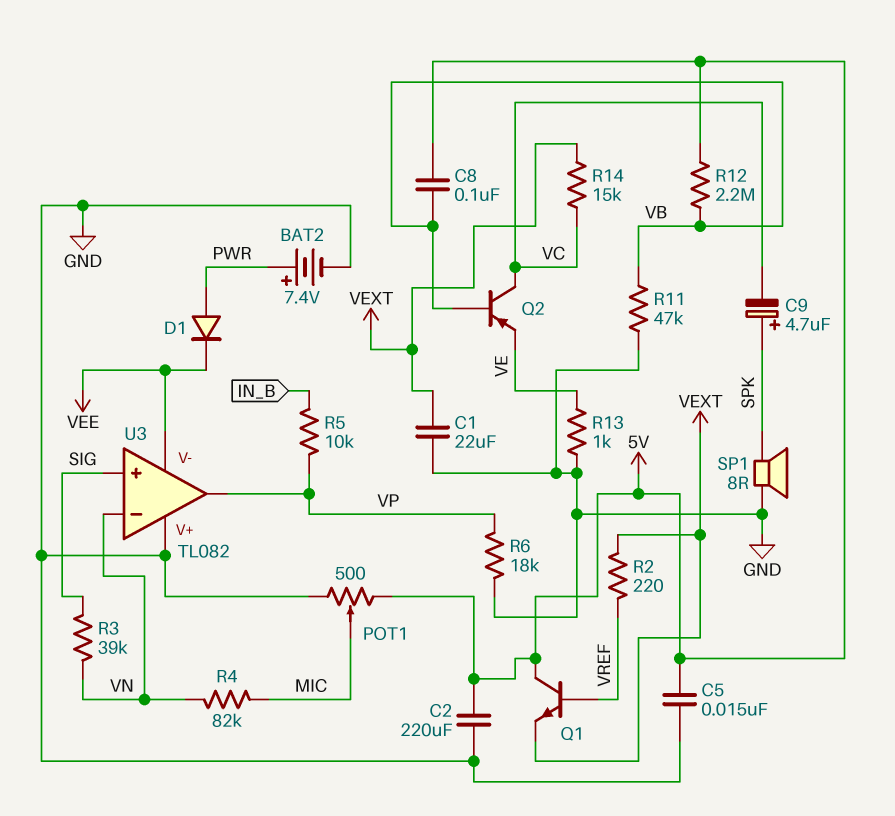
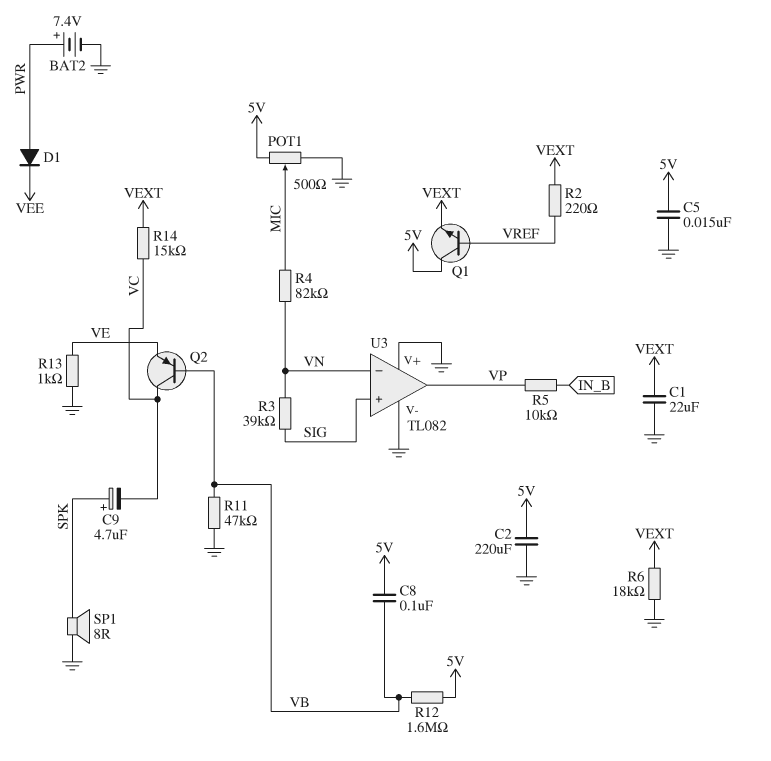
R6: 18k (GND, VP) -> 18k (GND, VEXT)
R12: 2.2M (5V, VB) -> 1.6M (5V, VB)
U3 pin V-: VEE -> GND

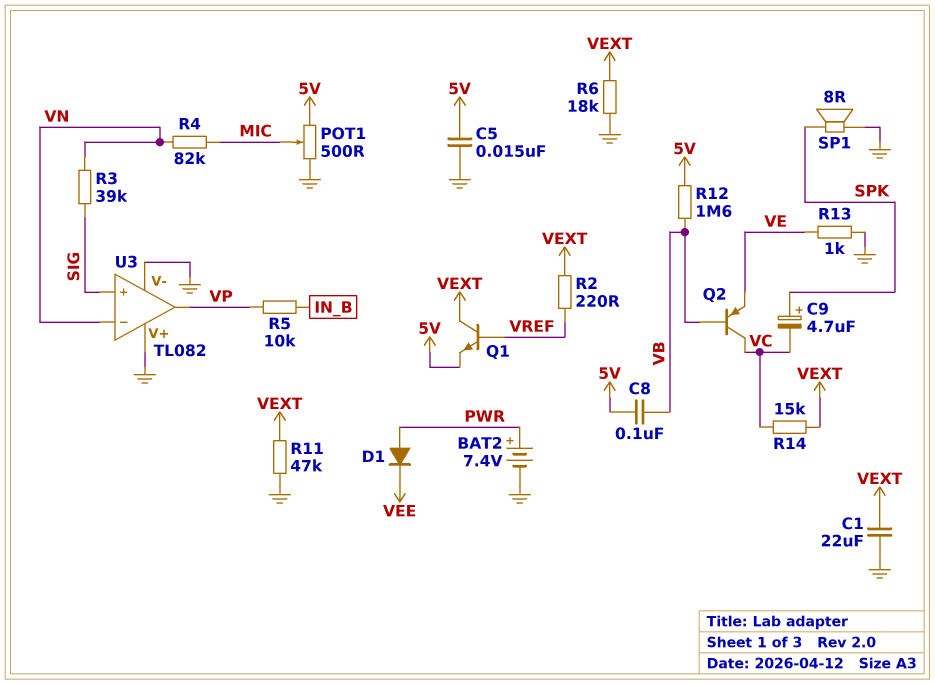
C2: 220uF (5V, GND) -> none
Q1: NPN (B VREF, C 5V, E VEXT) -> NPN (B VREF, C VEXT, E 5V)
R11: 47k (GND, VB) -> 47k (GND, VEXT)

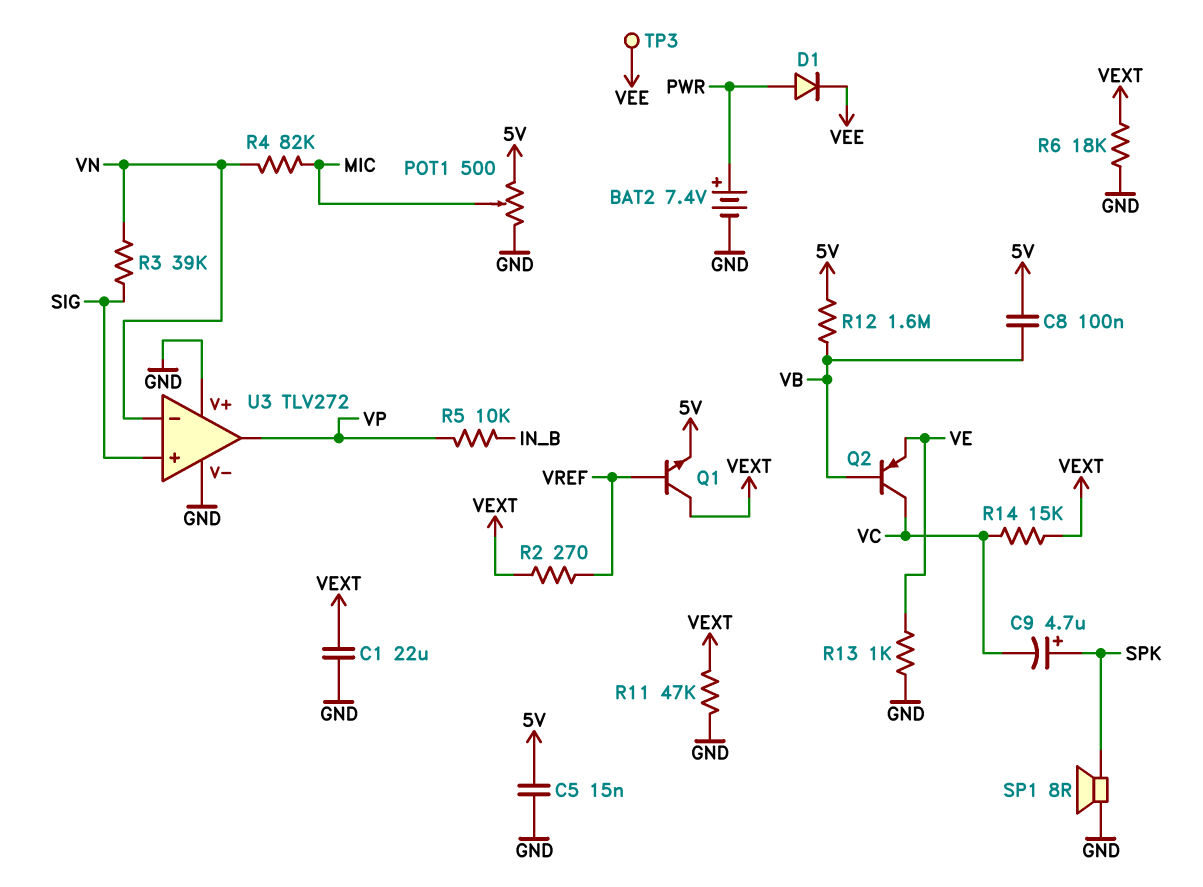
R2: 220 (VEXT, VREF) -> 270 (VEXT, VREF)
TP3: none -> test point (VEE)
U3: TL082 -> TLV272

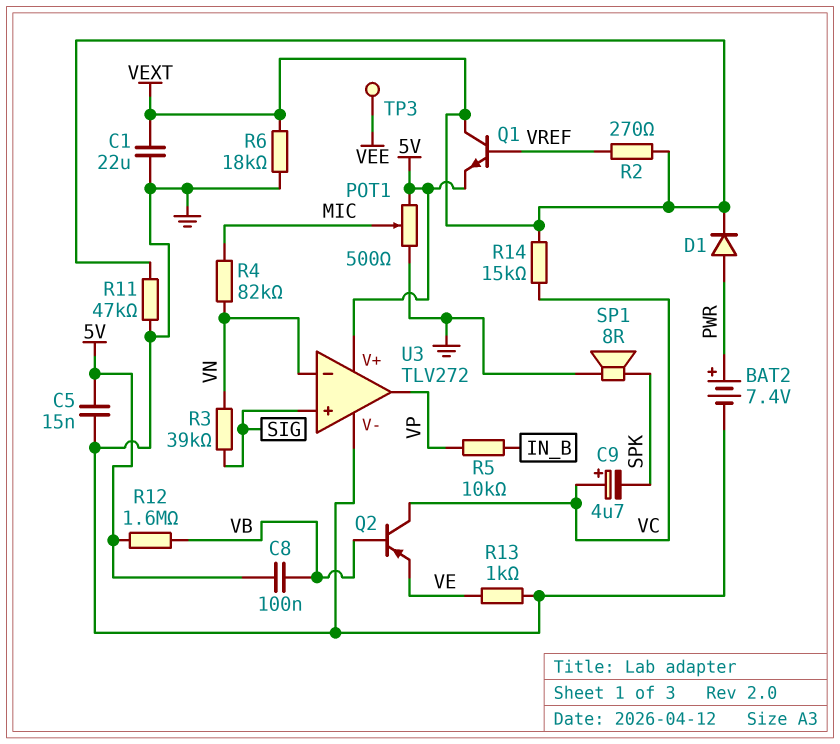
C9: 4.7uF (plus SPK, minus VC) -> 4.7uF (plus VC, minus SPK)
D1: diode (A PWR, K VEE) -> diode (A PWR, K VEXT)
U3 pin V+: GND -> 5V

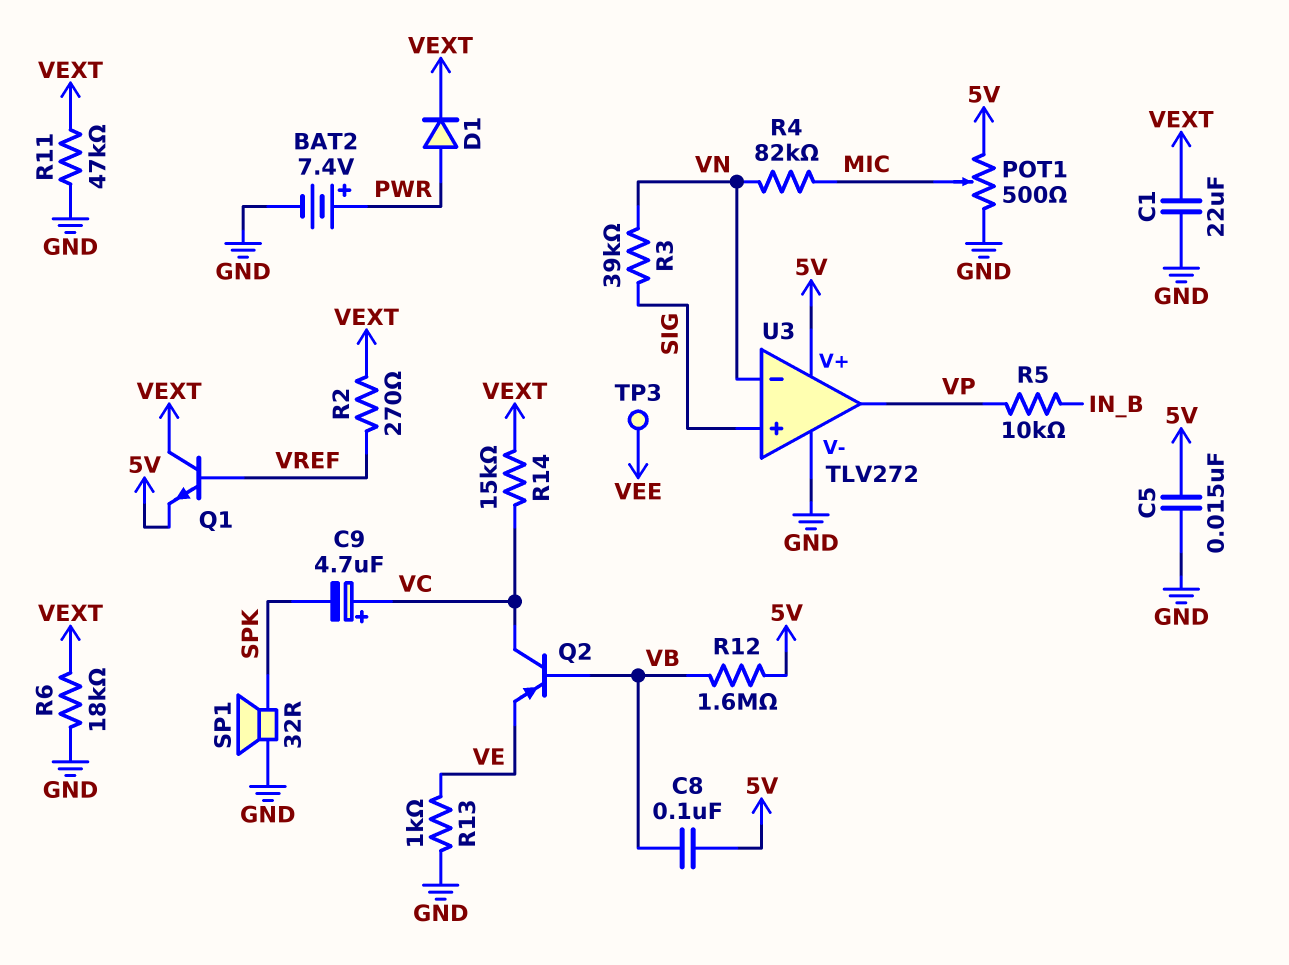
SP1: speaker 8R (GND, SPK) -> speaker 32R (GND, SPK)

